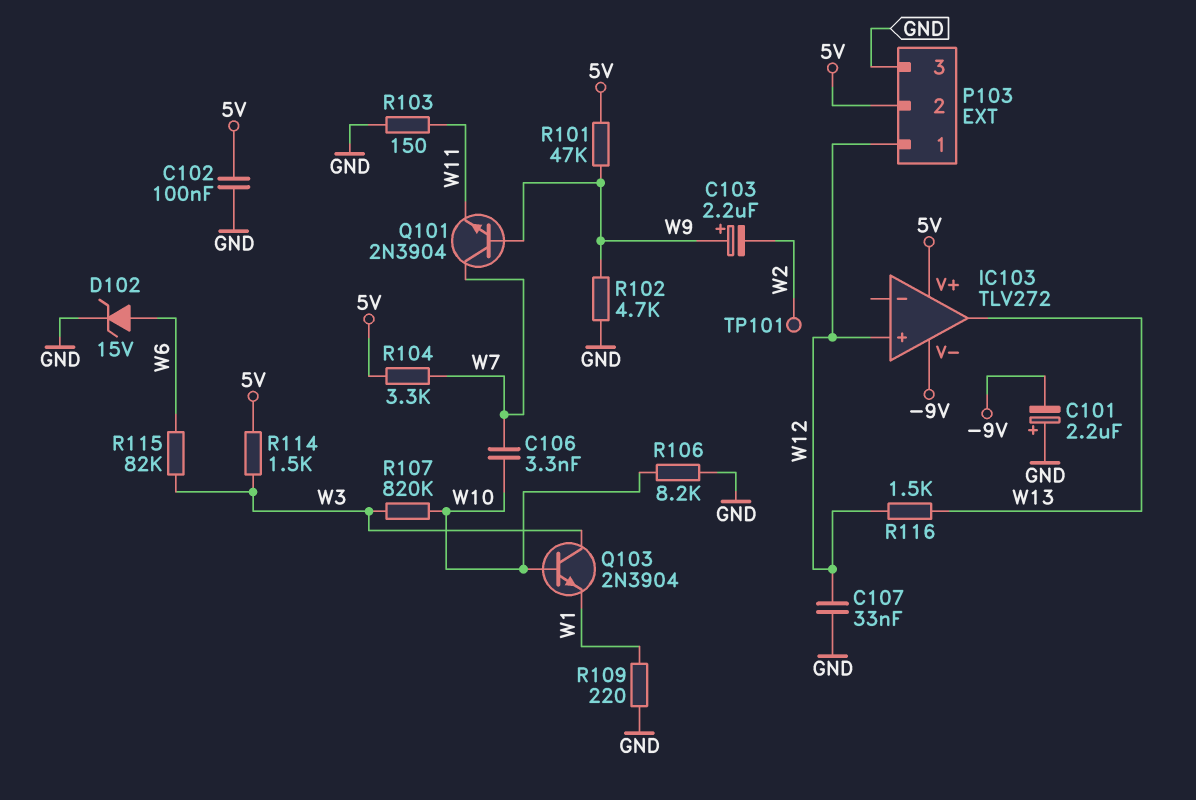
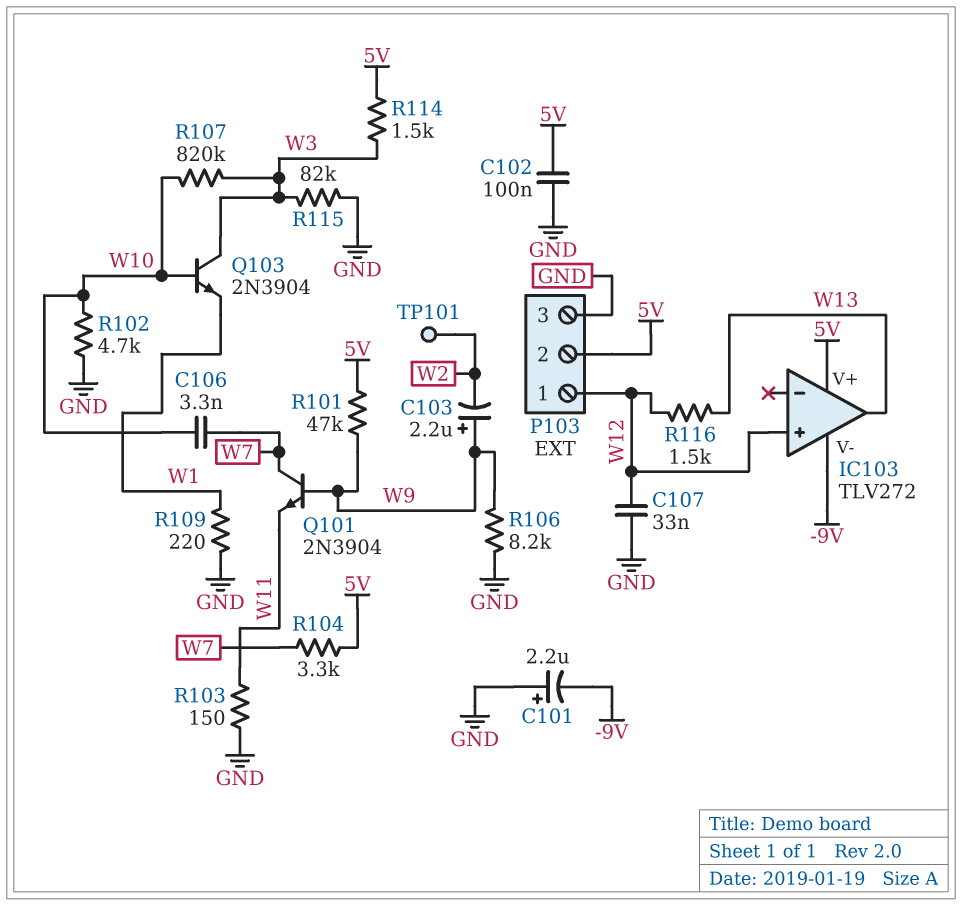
D102: zener 15V (A W6, K GND) -> none
R102: 4.7k (GND, W9) -> 4.7k (GND, W10)
R106: 8.2k (GND, W10) -> 8.2k (GND, W9)
R115: 82k (W3, W6) -> 82k (GND, W3)

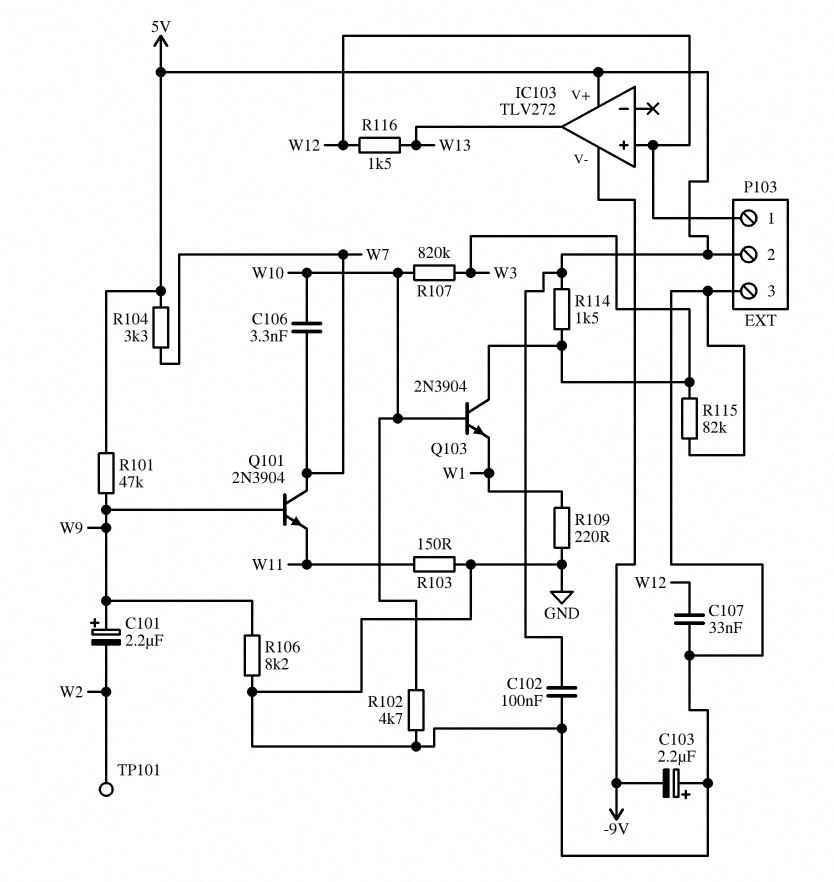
C101: 2.2uF (plus GND, minus -9V) -> 2.2uF (plus W9, minus W2)
C103: 2.2uF (plus W9, minus W2) -> 2.2uF (plus GND, minus -9V)

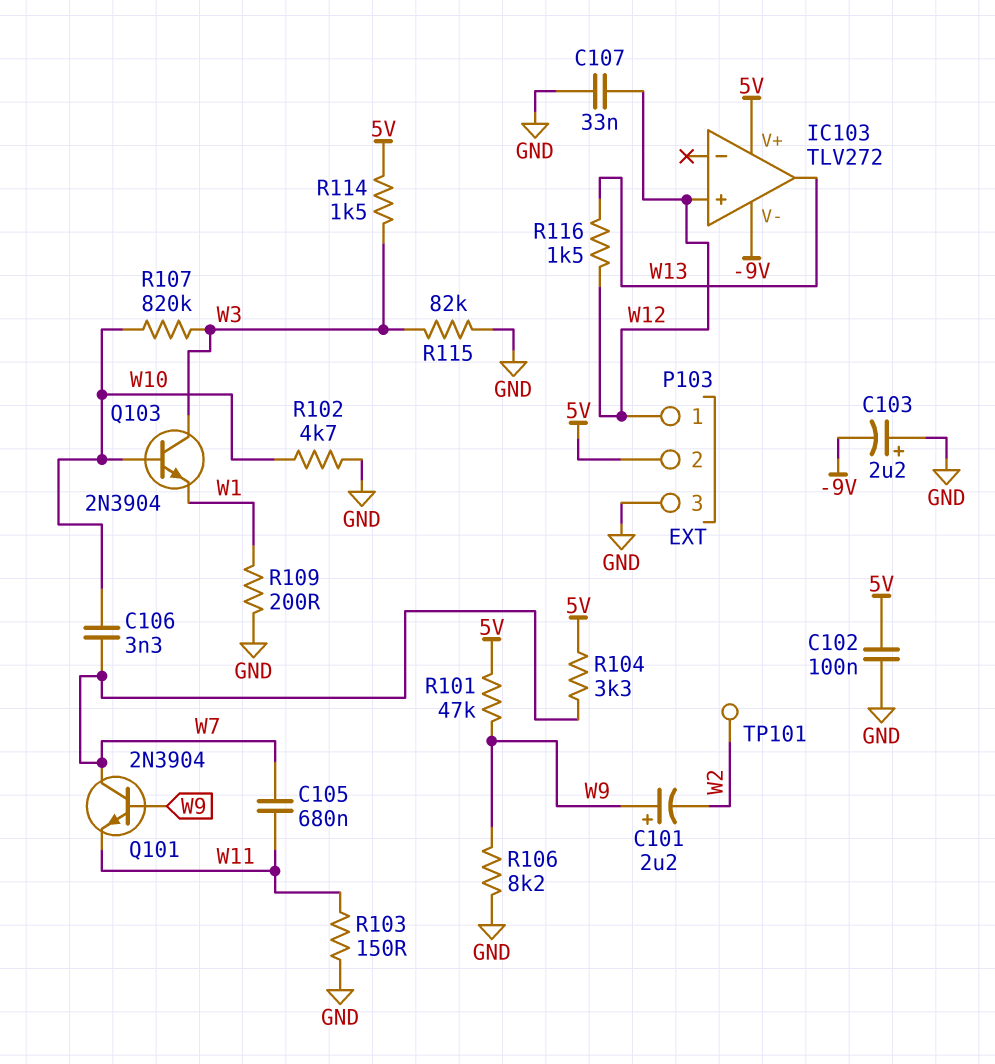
C105: none -> 680nF (W7, W11)
R109: 220 (GND, W1) -> 200 (GND, W1)

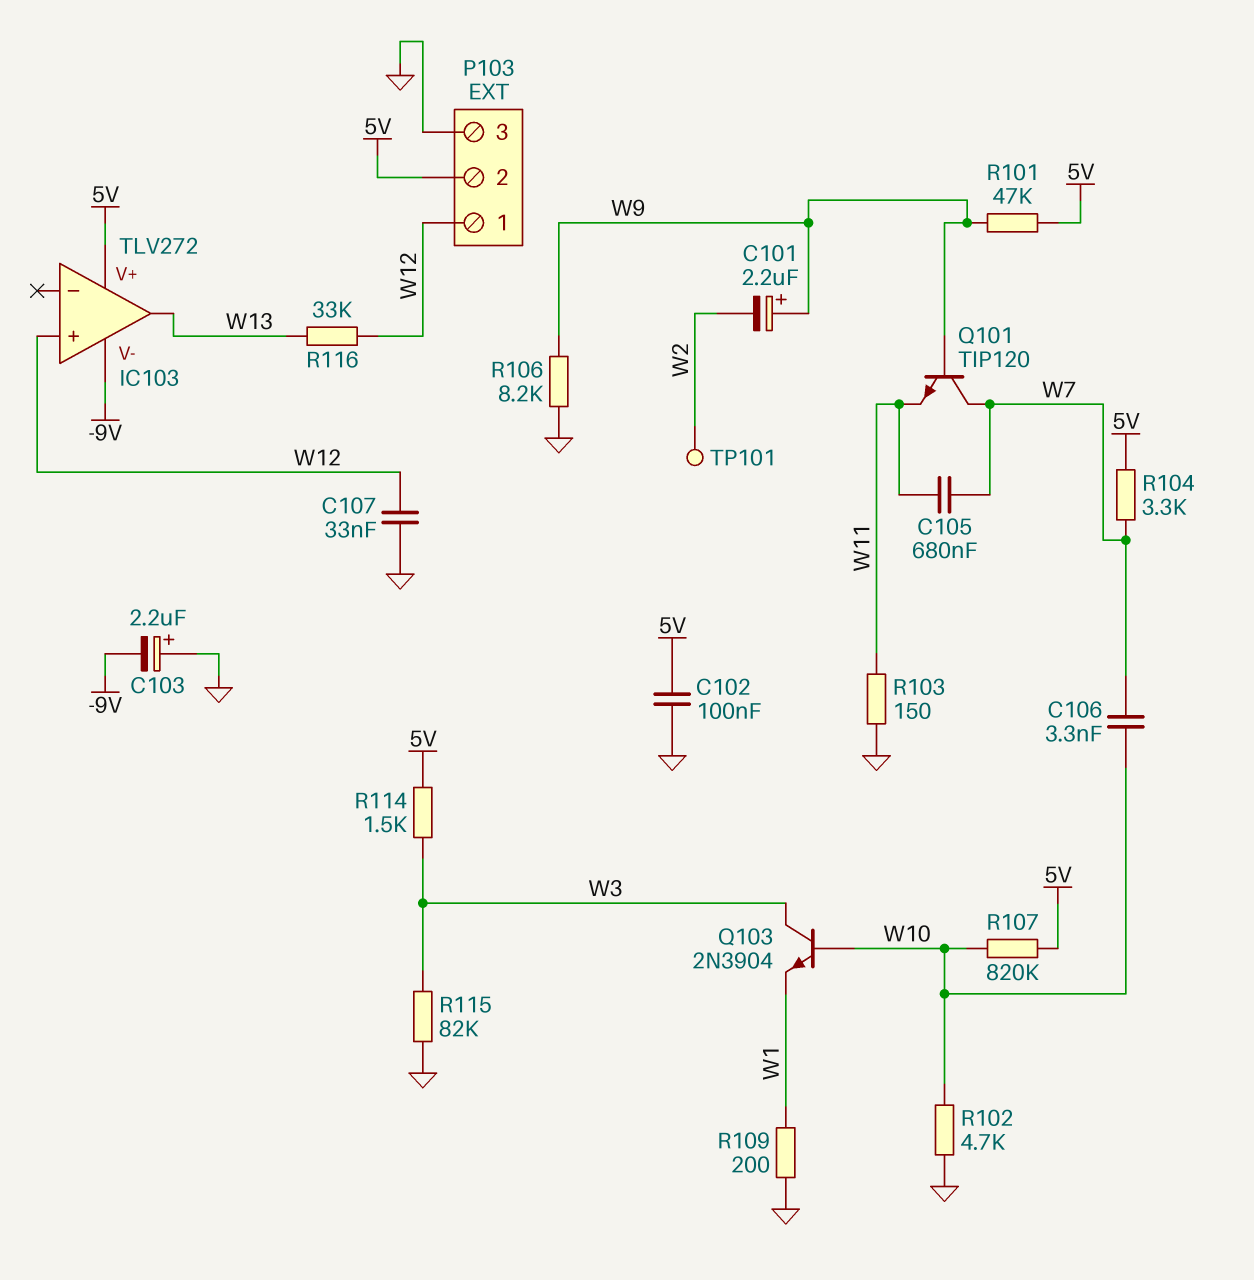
Q101: NPN 2N3904 (B W9, C W7, E W11) -> NPN TIP120 (B W9, C W7, E W11)
R107: 820k (W3, W10) -> 820k (5V, W10)
R116: 1.5k (W12, W13) -> 33k (W12, W13)

